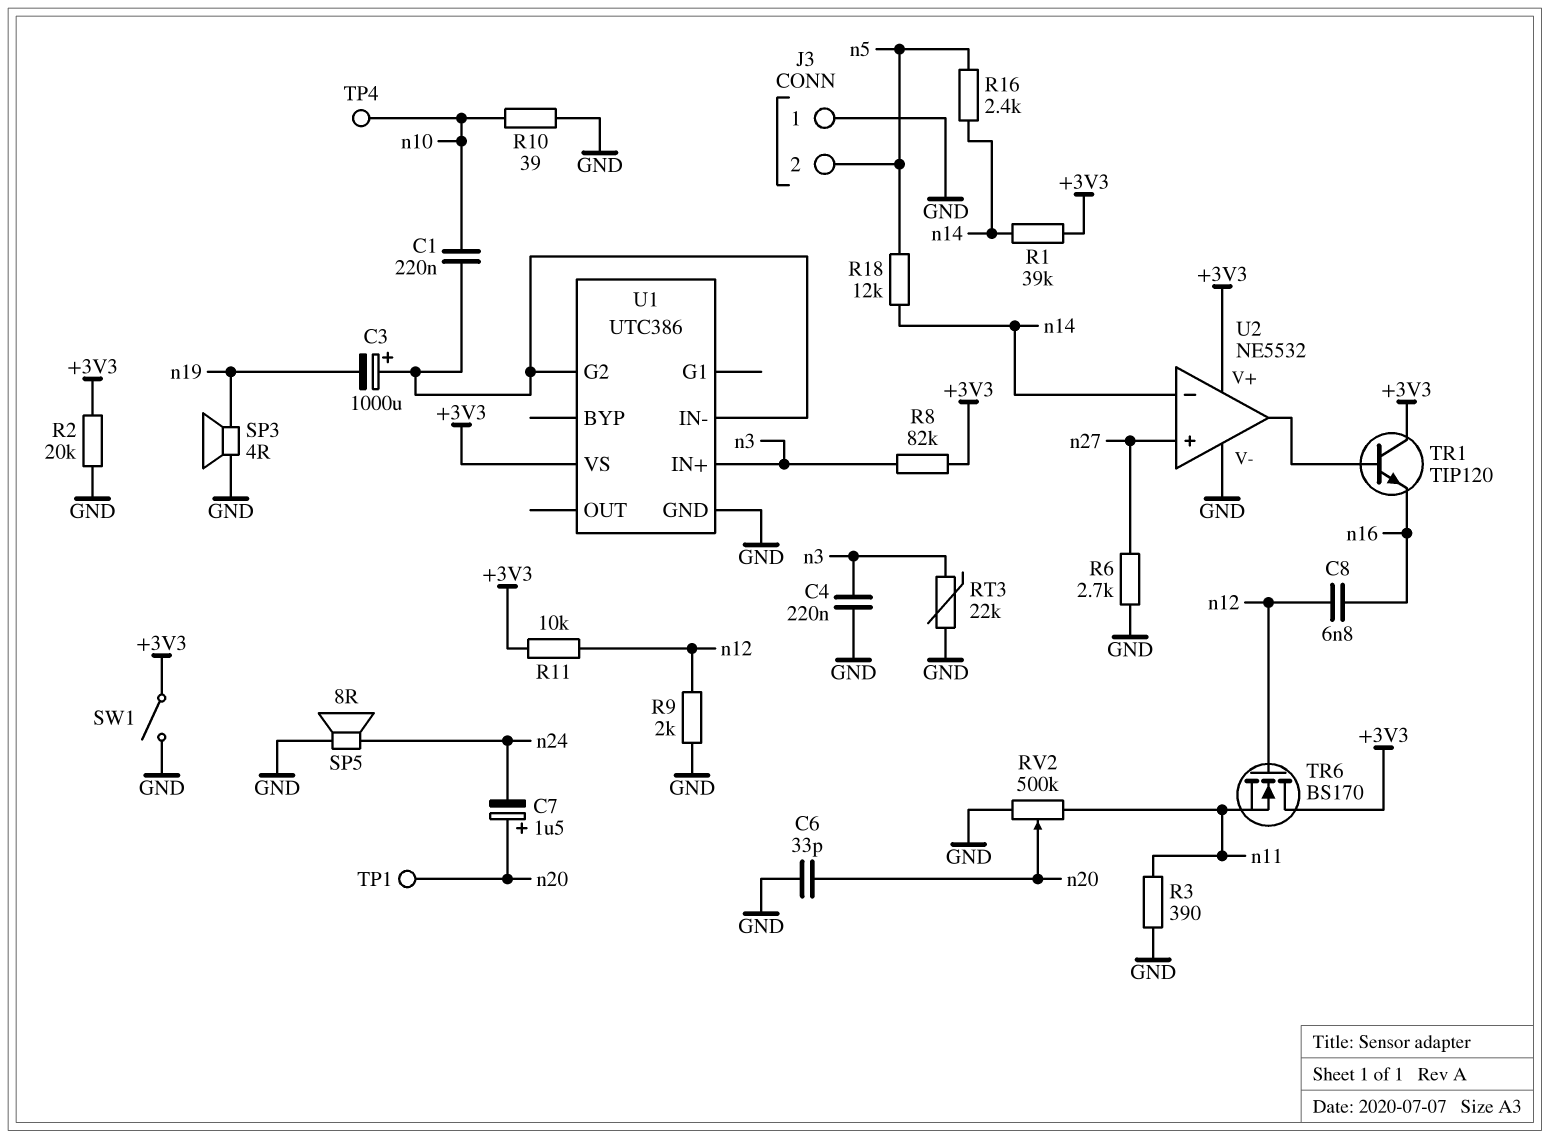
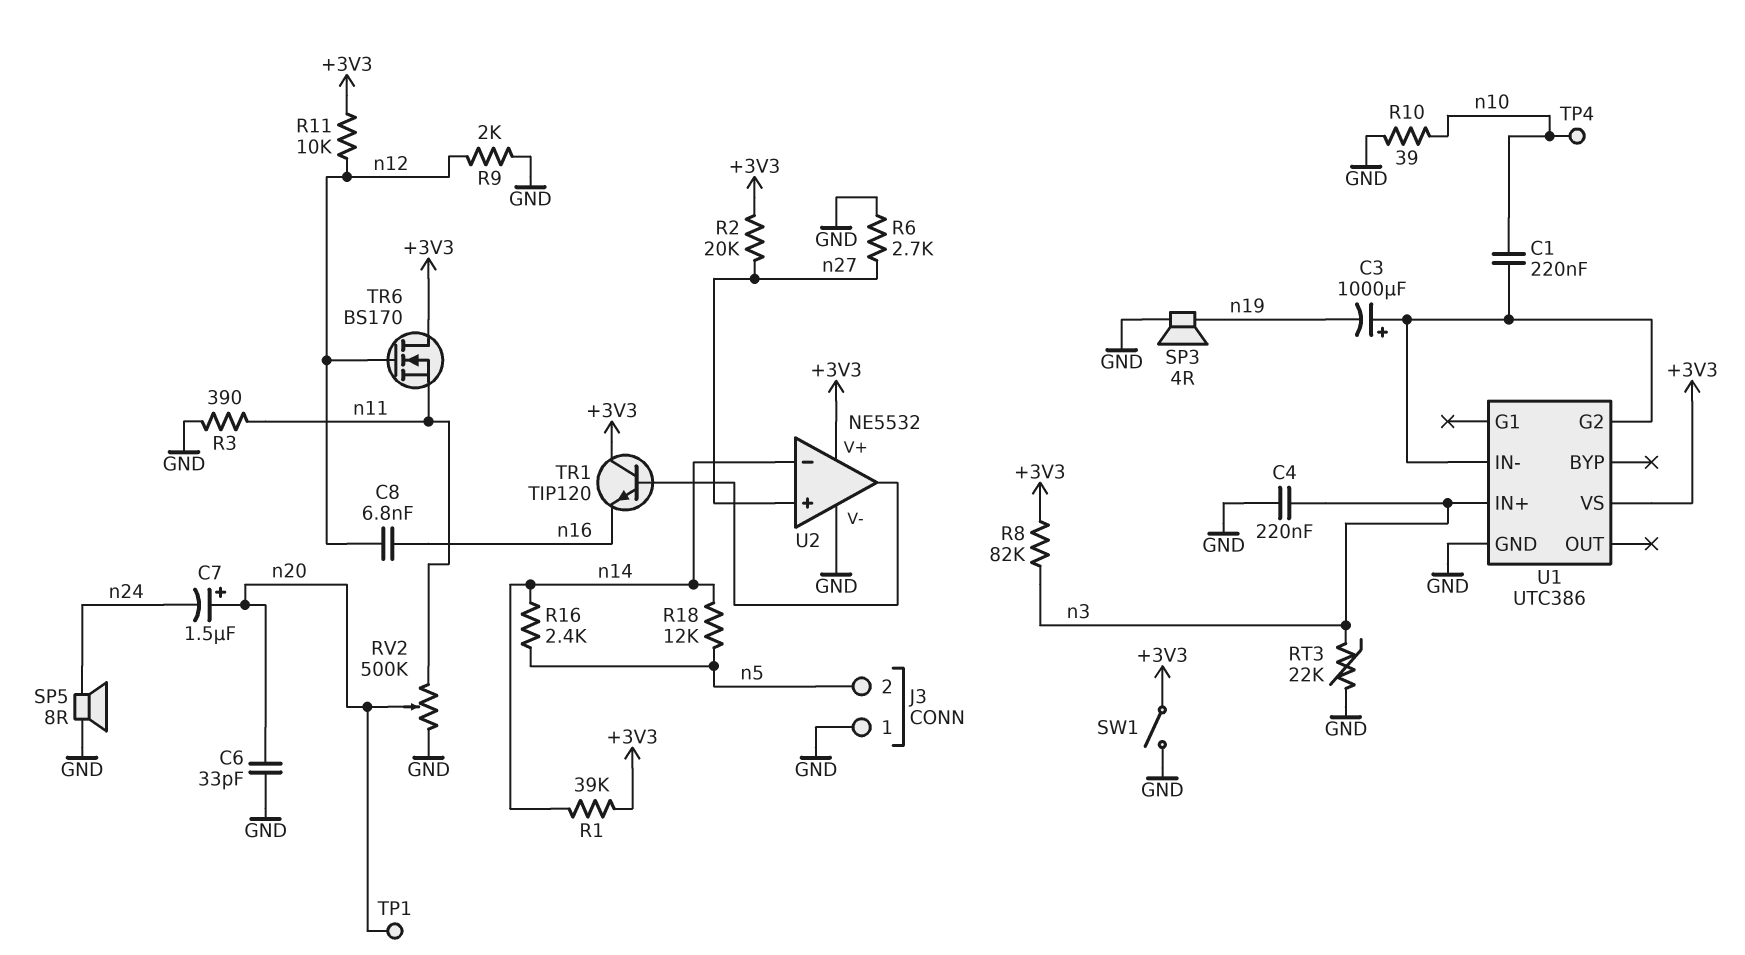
R2: 20k (+3V3, GND) -> 20k (+3V3, n27)

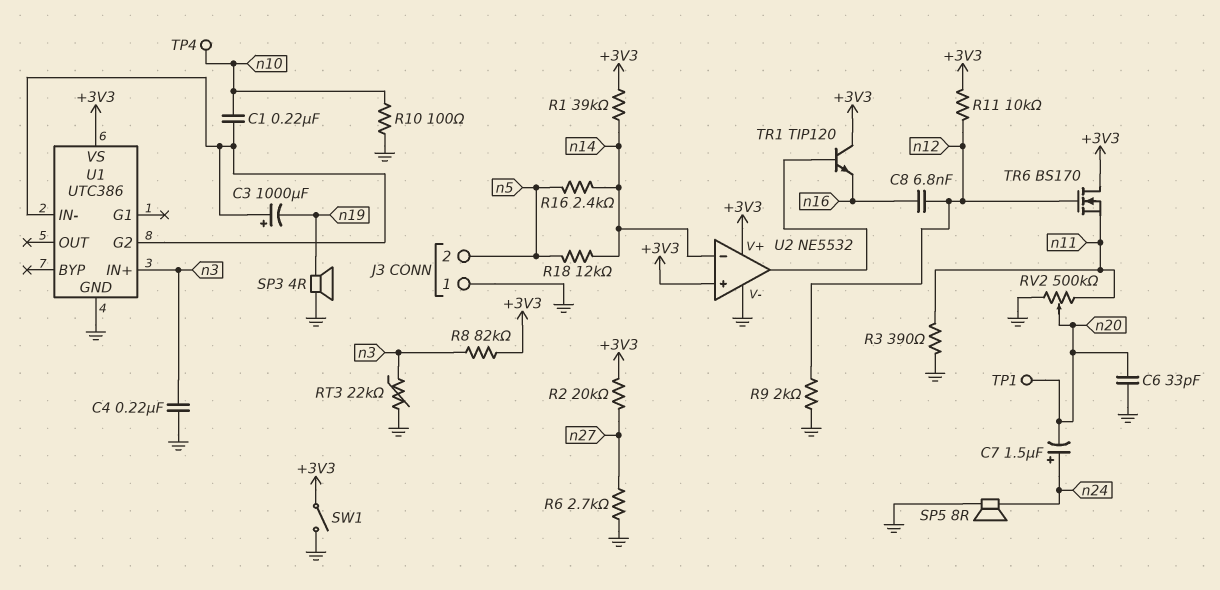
C7: 1.5uF (plus n20, minus n24) -> 1.5uF (plus n24, minus n20)
R10: 39 (GND, n10) -> 100 (GND, n10)
U2 pin in+: n27 -> +3V3

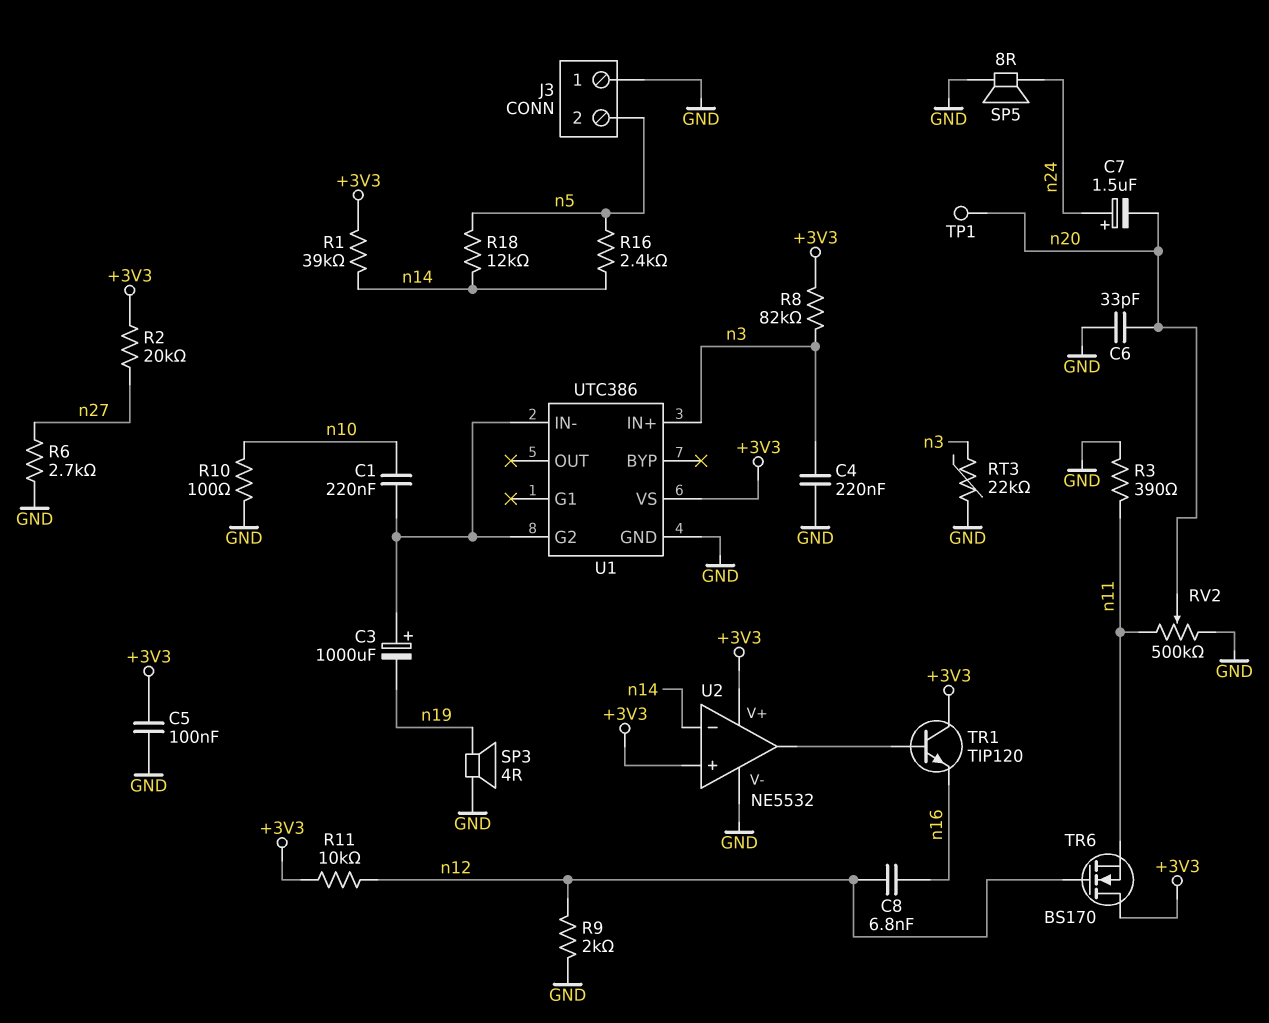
C5: none -> 100nF (+3V3, GND)
SW1: switch (+3V3, GND) -> none
TP4: test point (n10) -> none

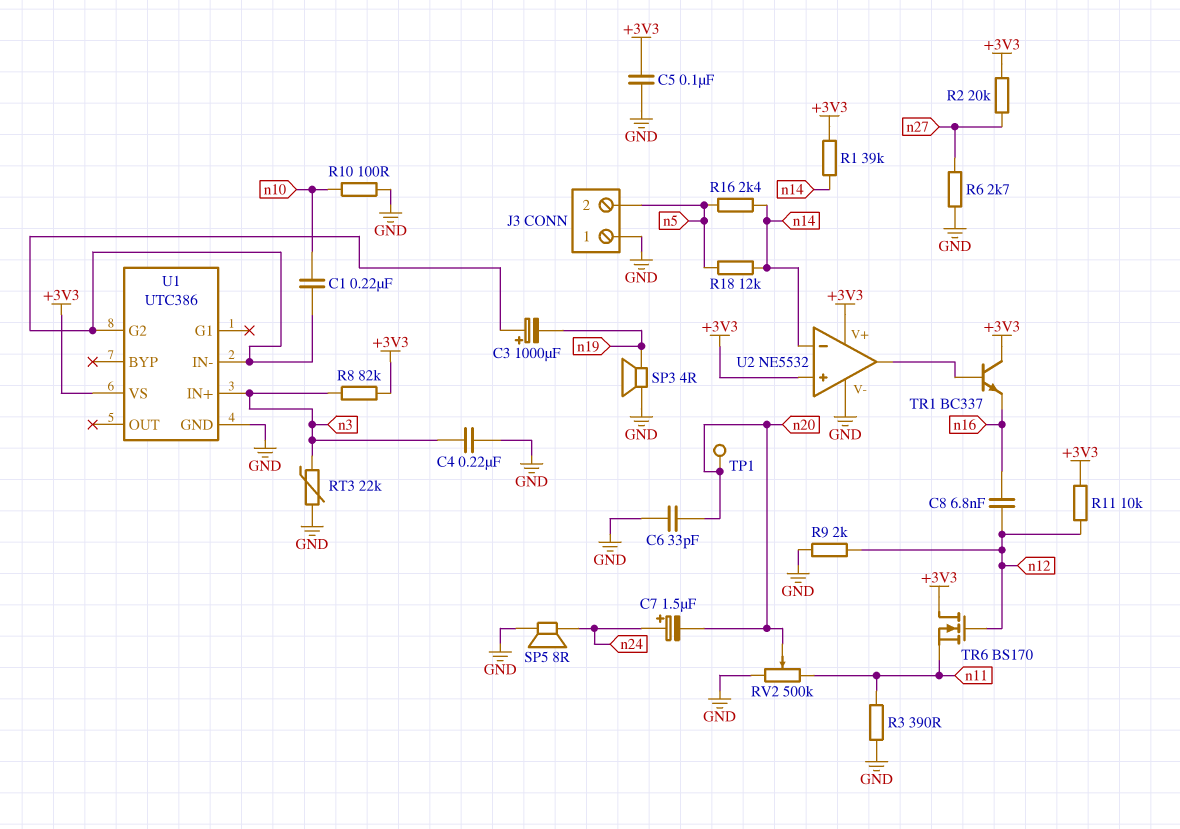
TR1: NPN TIP120 (B U2/out, C +3V3, E n16) -> NPN BC337 (B U2/out, C +3V3, E n16)

